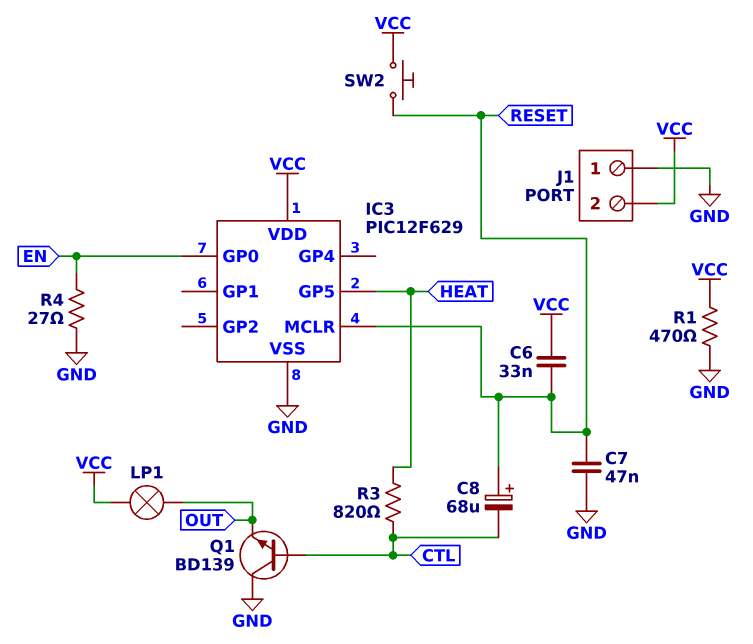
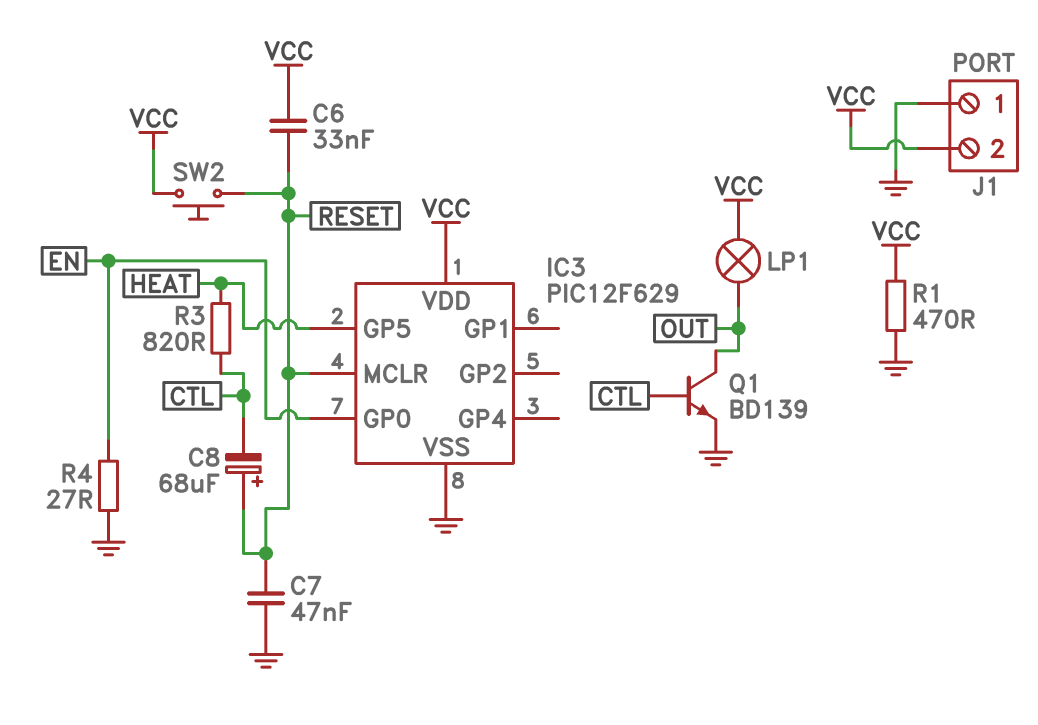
Q1: NPN BD139 (B CTL, C GND, E OUT) -> NPN BD139 (B CTL, C OUT, E GND)

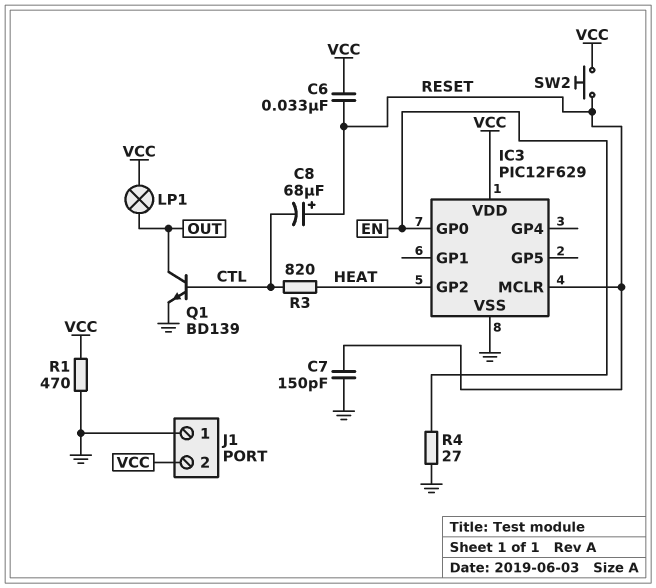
C7: 47nF (GND, RESET) -> 150pF (GND, RESET)
IC3 pin GP2: none -> HEAT
IC3 pin GP5: HEAT -> none

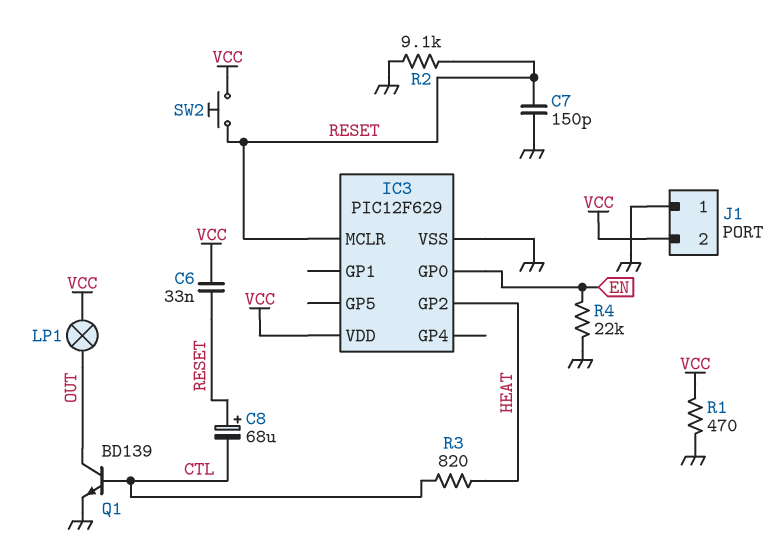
R2: none -> 9.1k (GND, RESET)
R4: 27 (EN, GND) -> 22k (EN, GND)

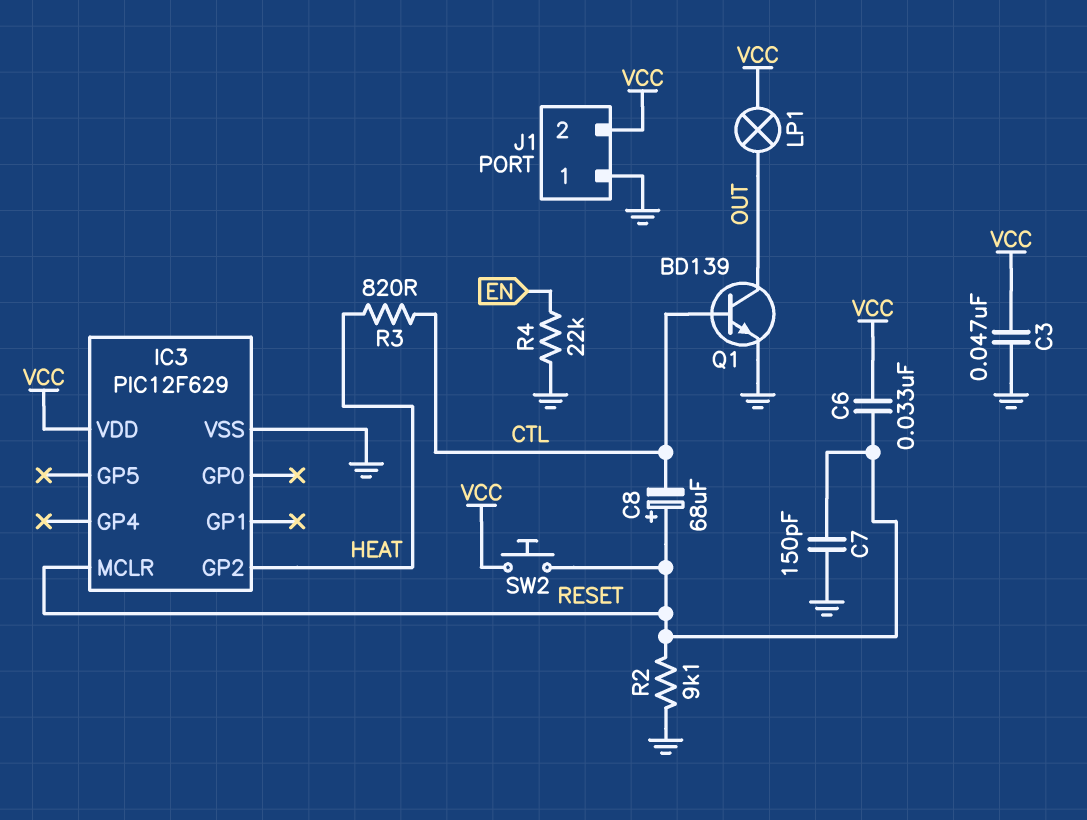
C3: none -> 47nF (GND, VCC)
IC3 pin GP0: EN -> none
R1: 470 (GND, VCC) -> none

